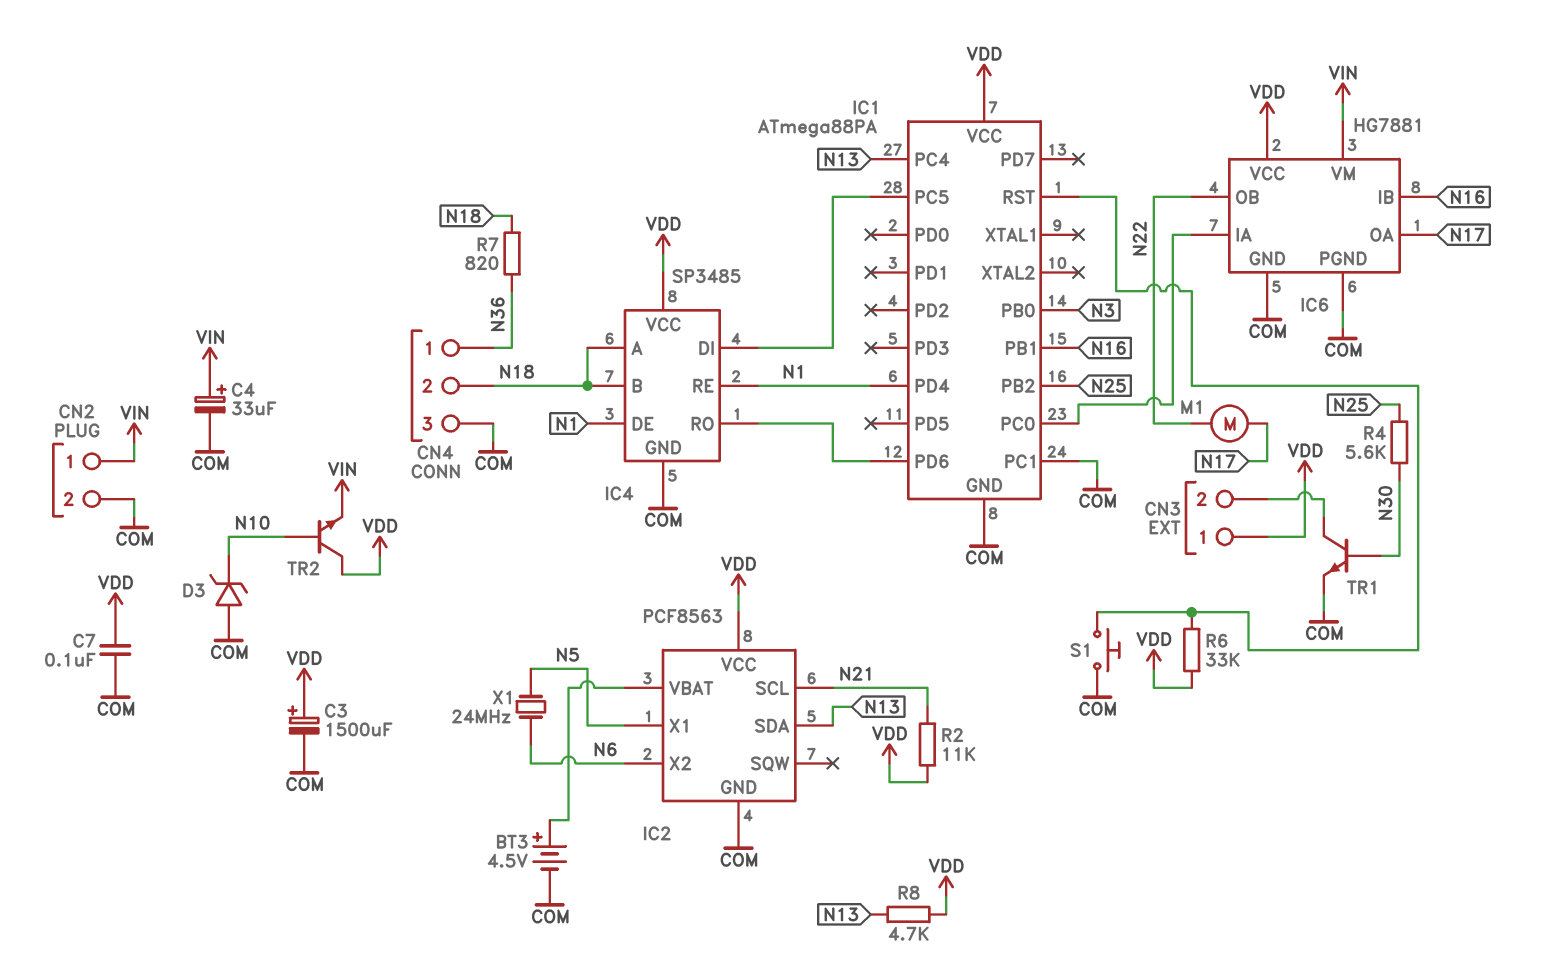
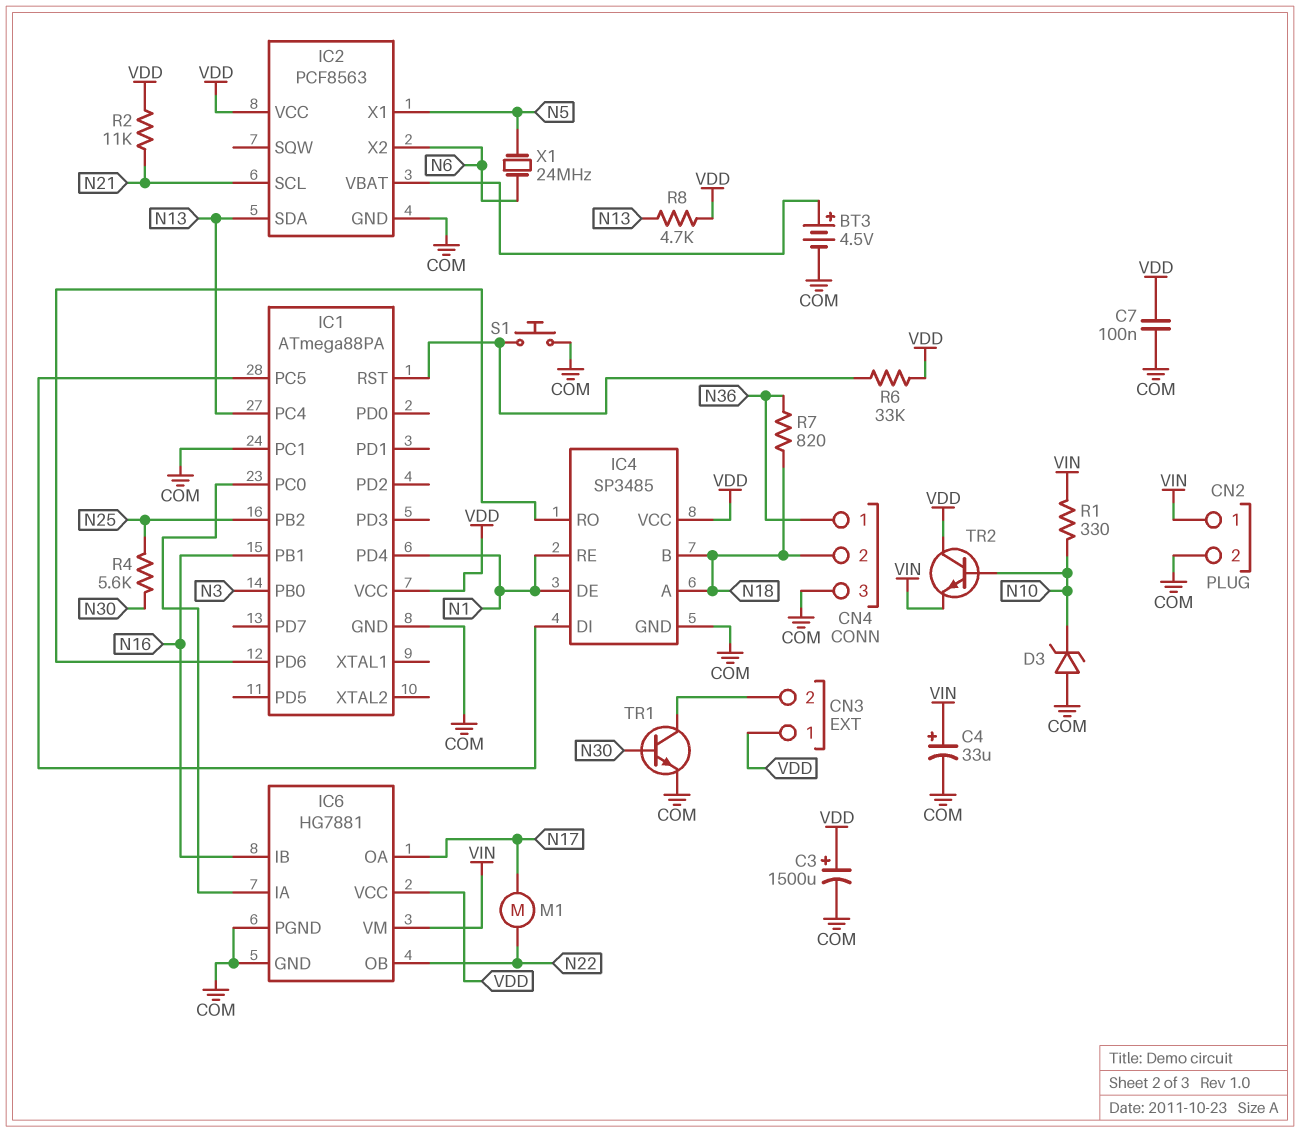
R1: none -> 330 (N10, VIN)

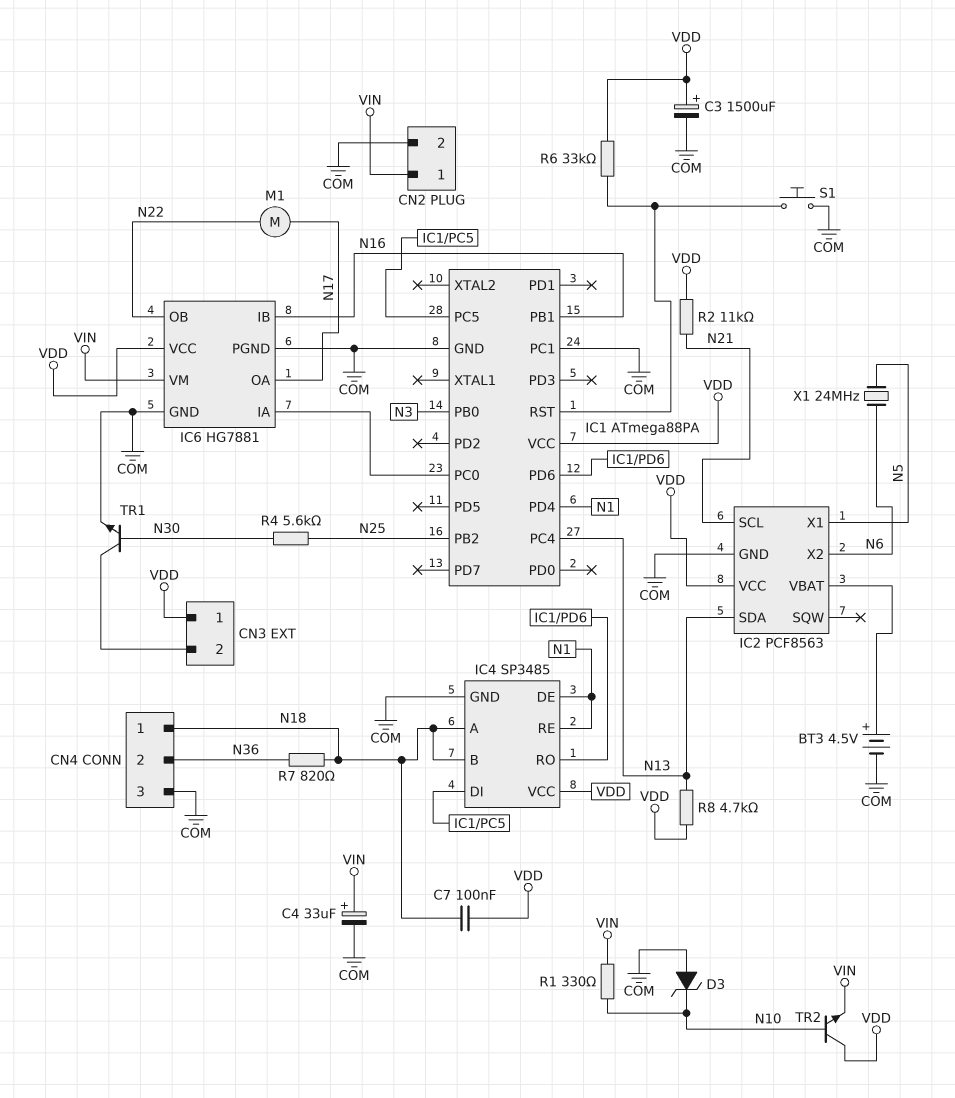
C7: 100nF (COM, VDD) -> 100nF (N18, VDD)
CN4 pin 1: N36 -> N18
CN4 pin 2: N18 -> N36

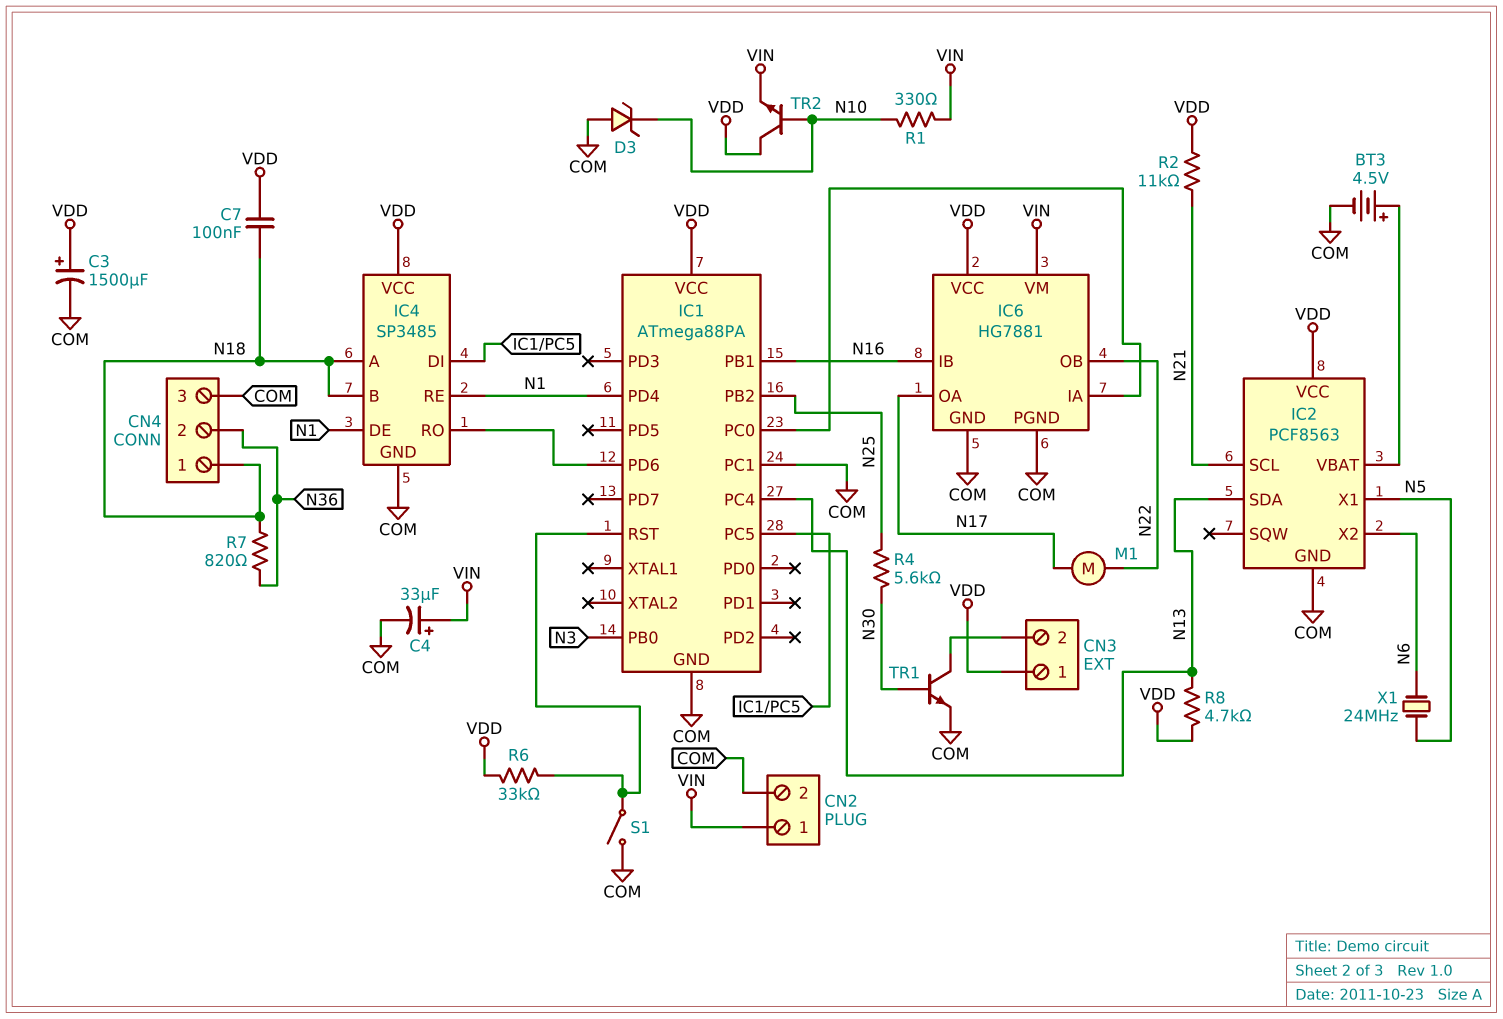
S1: button (COM, IC1/RST) -> switch (COM, IC1/RST)

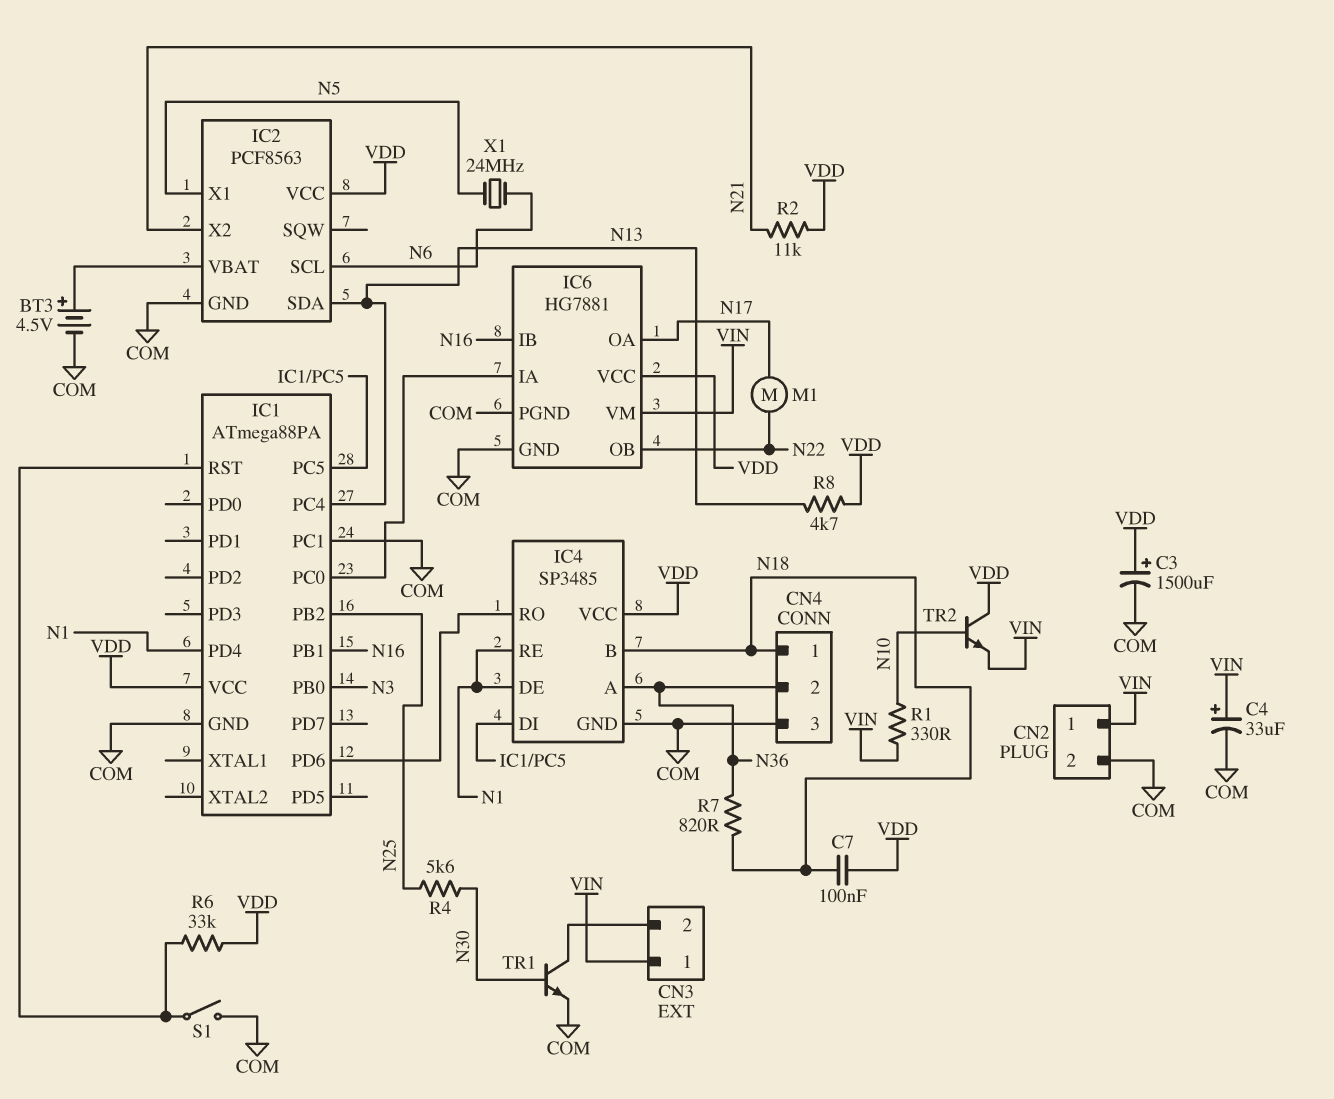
CN3 pin 1: VDD -> VIN
D3: zener (A COM, K N10) -> none
IC2 pin SCL: N21 -> N6
IC2 pin X2: N6 -> N21
IC4 pin A: N18 -> N36

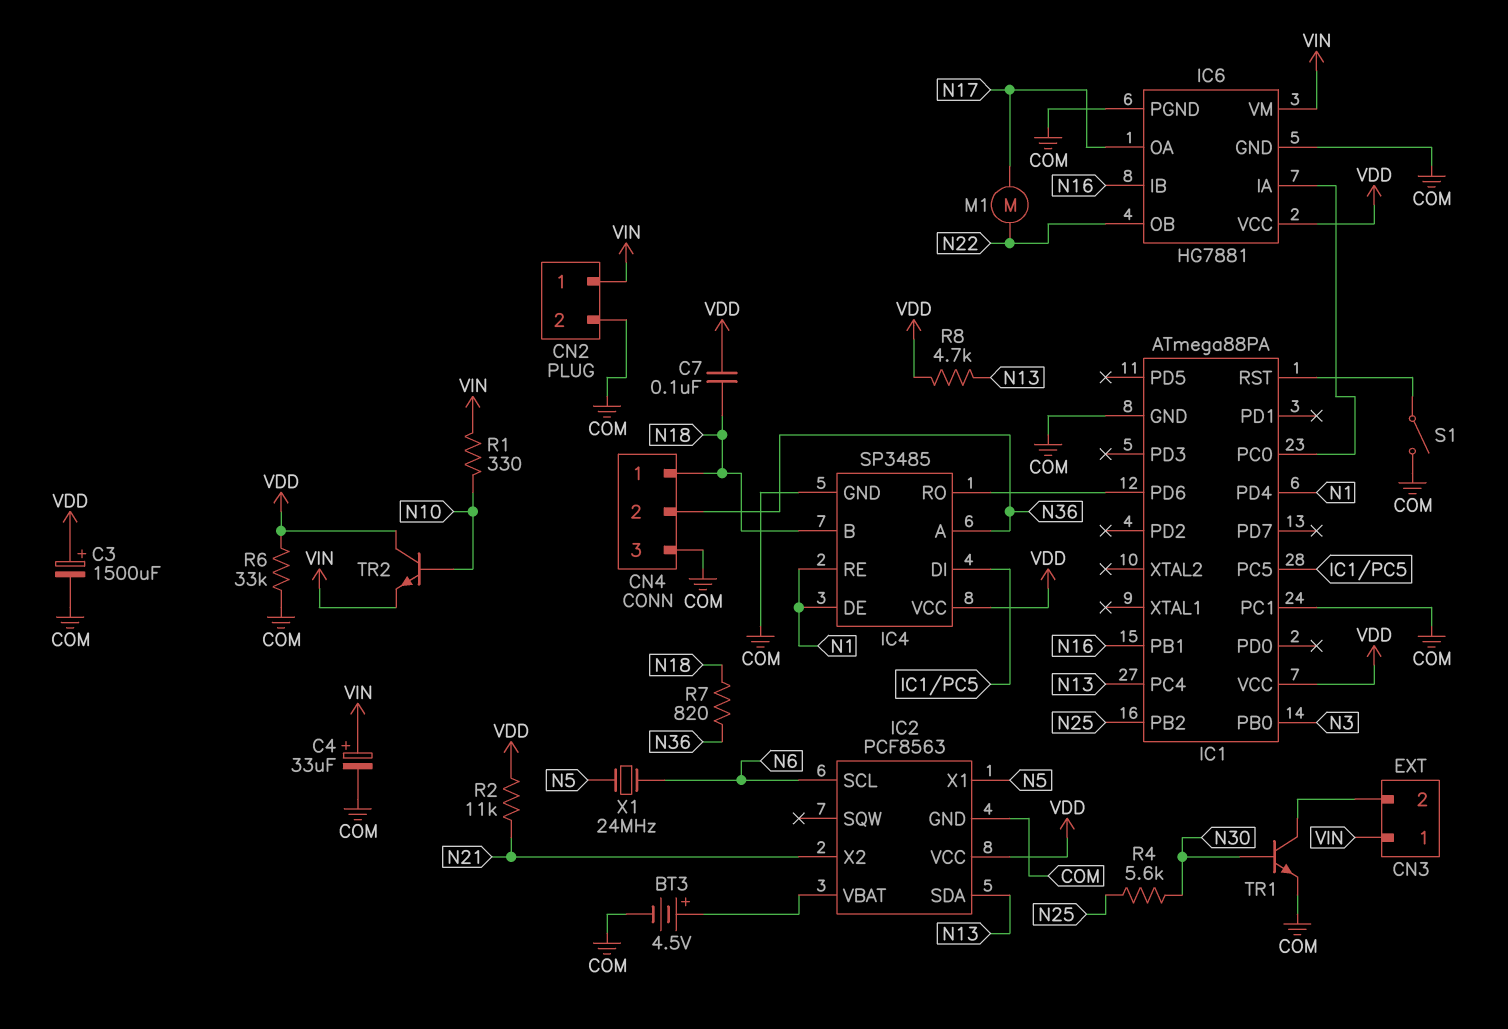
R6: 33k (IC1/RST, VDD) -> 33k (COM, VDD)

